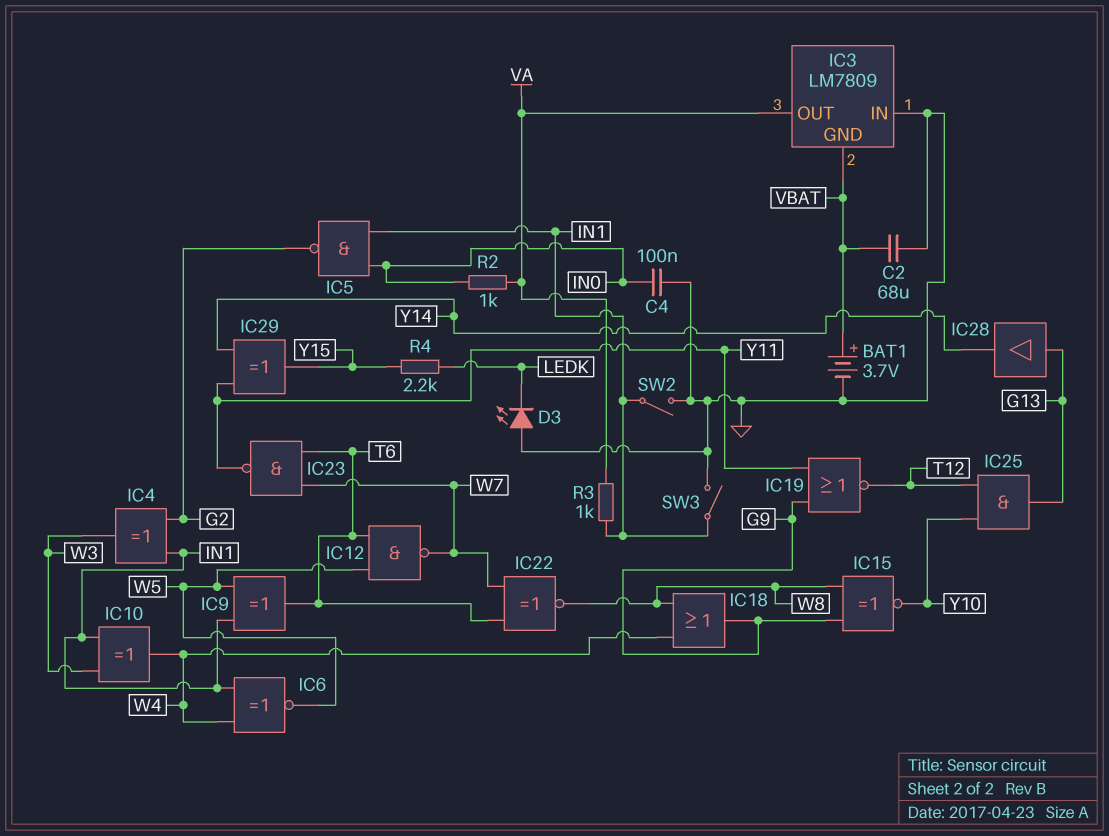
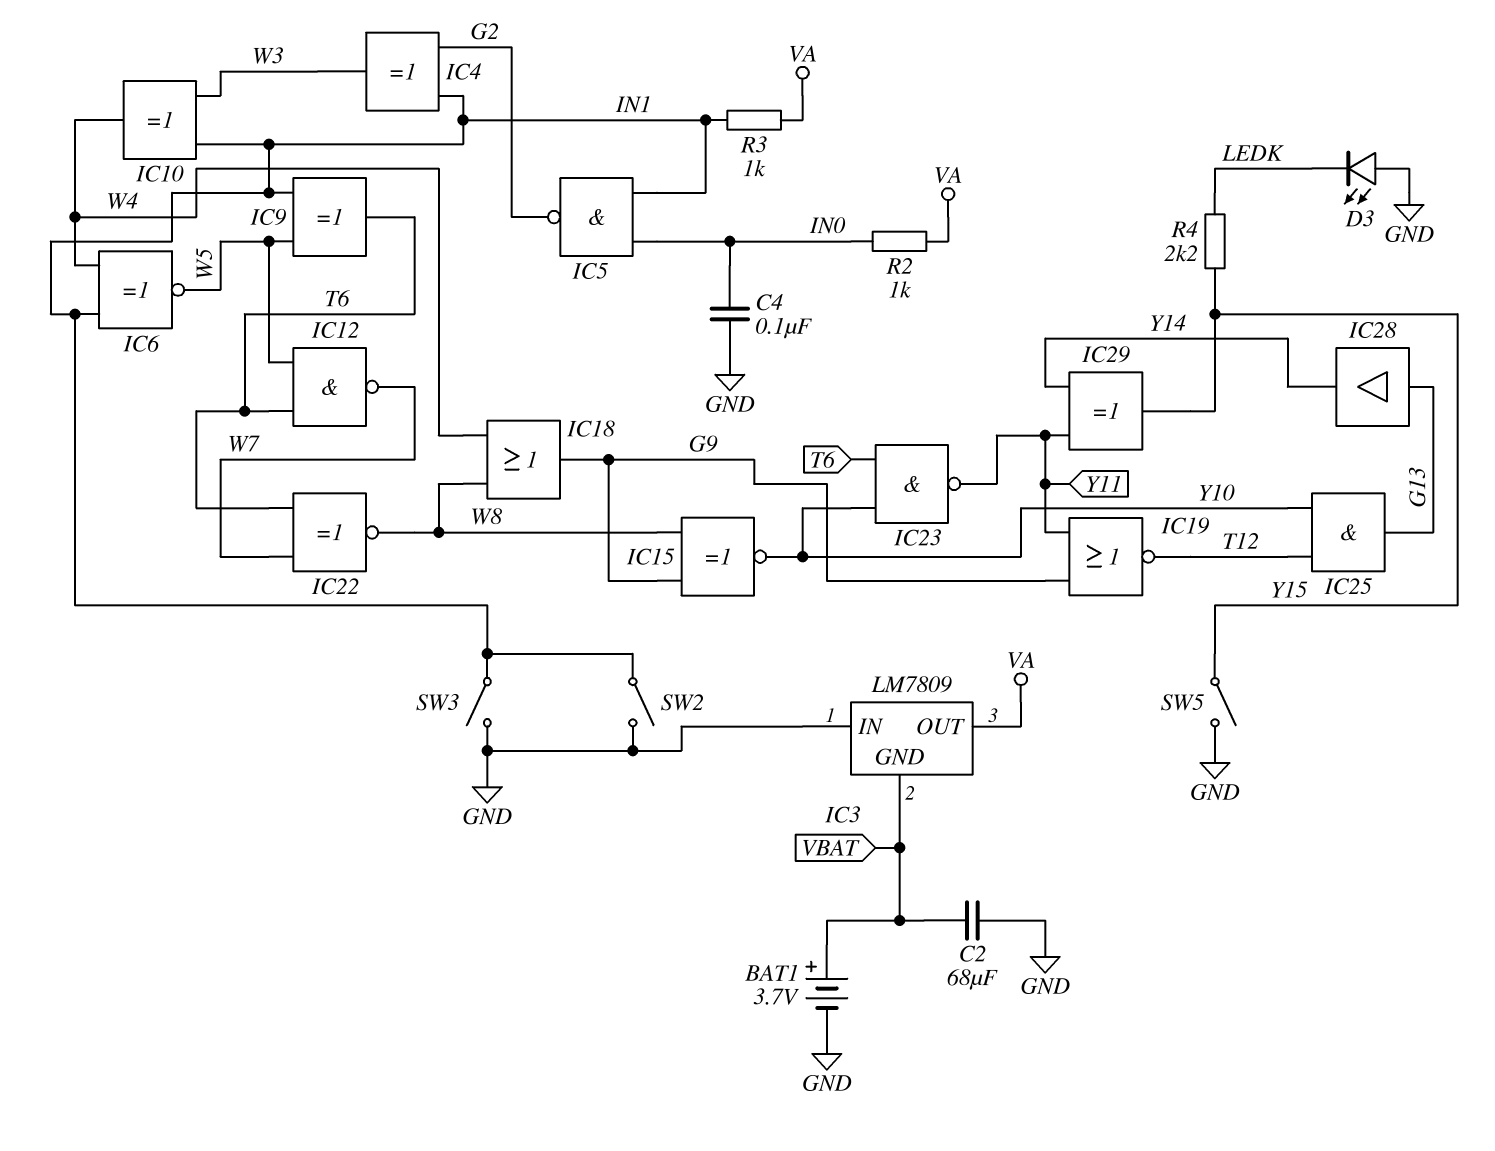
IC23: NAND (in T6, in W7, out Y11) -> NAND (in T6, in Y10, out Y11)
SW5: none -> switch (GND, Y15)

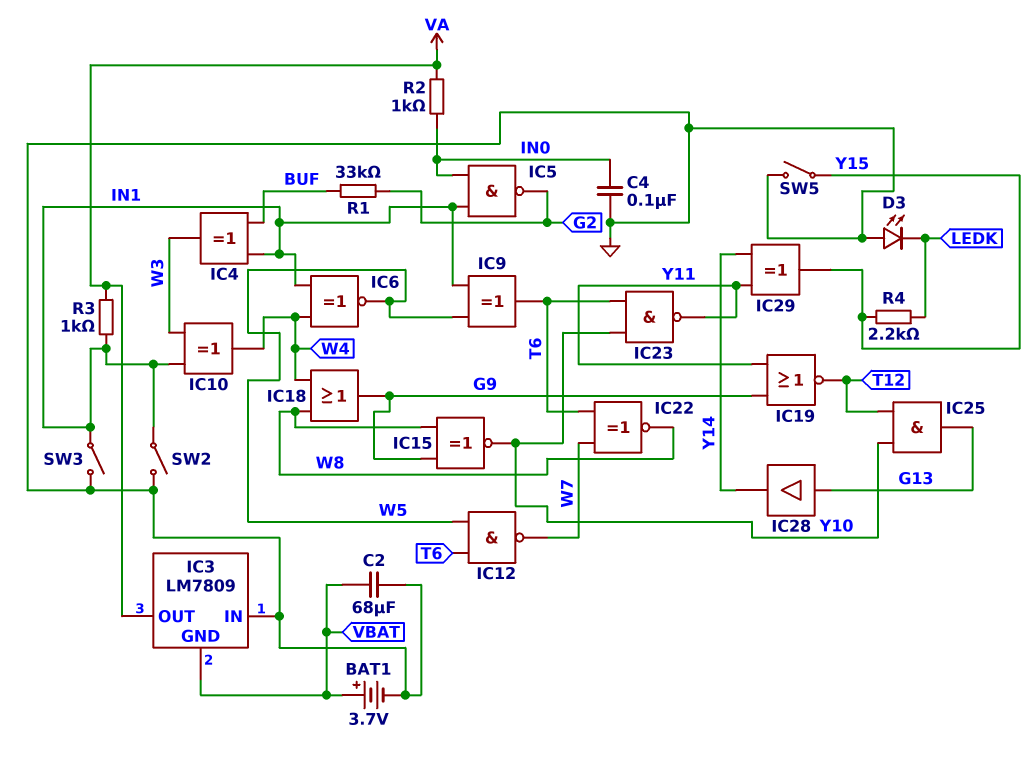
IC4: XOR (in G2, in IN1, out W3) -> XOR (in BUF, in IN1, out W3)
R1: none -> 33k (BUF, G2)

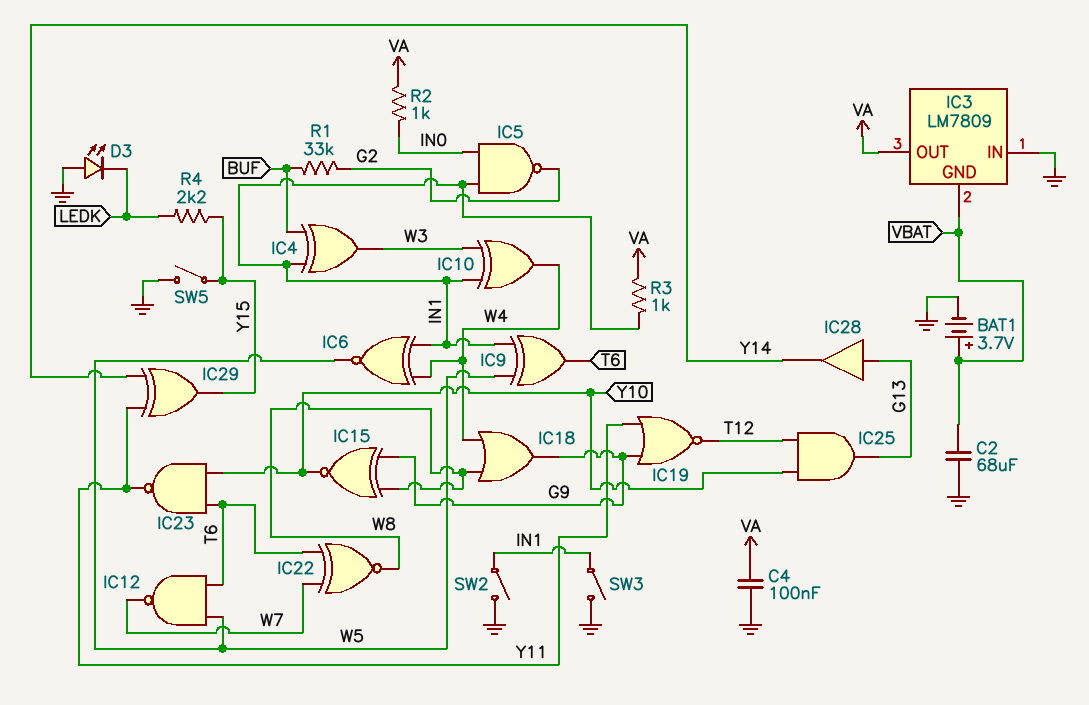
C4: 100nF (GND, IN0) -> 100nF (GND, VA)

